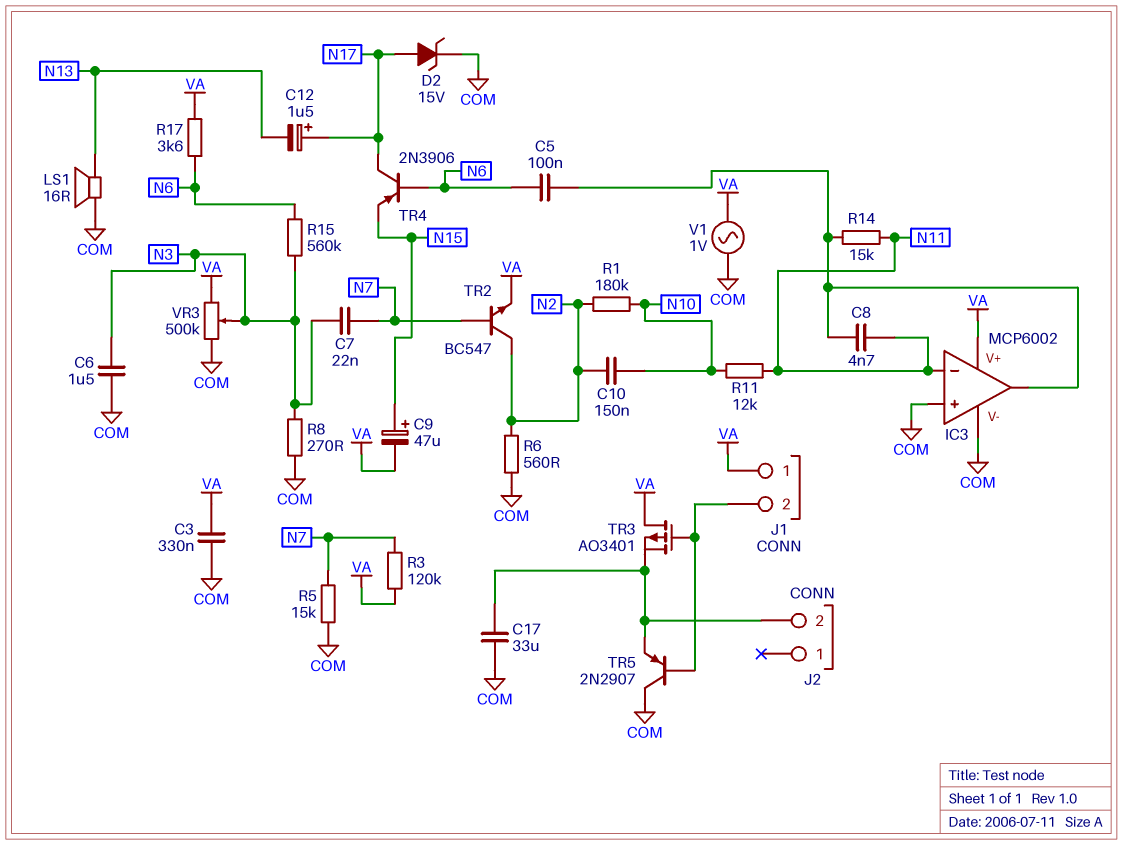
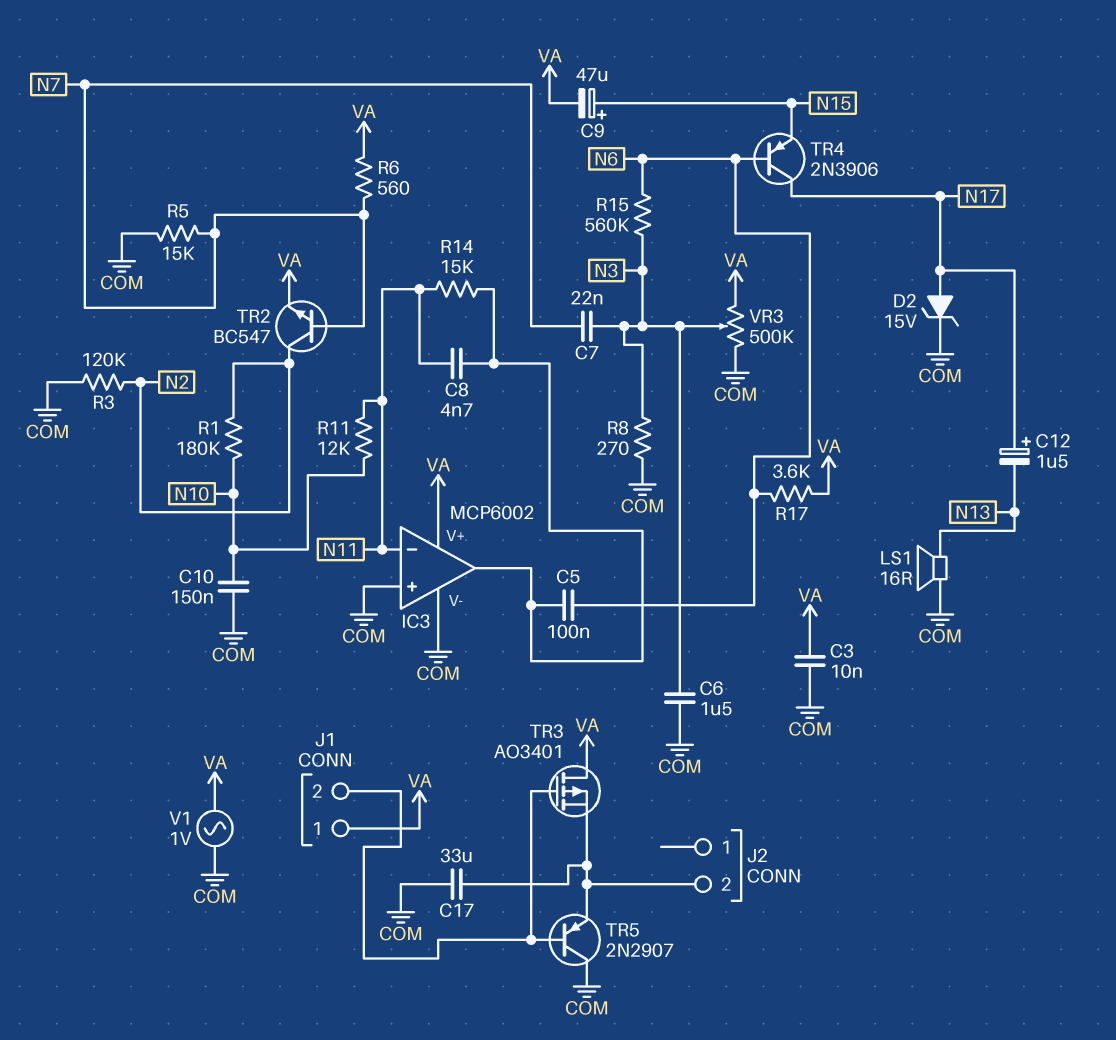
C3: 330nF (COM, VA) -> 10nF (COM, VA)
C10: 150nF (N2, N10) -> 150nF (COM, N10)
R3: 120k (N7, VA) -> 120k (COM, N2)
R6: 560 (COM, N2) -> 560 (N7, VA)

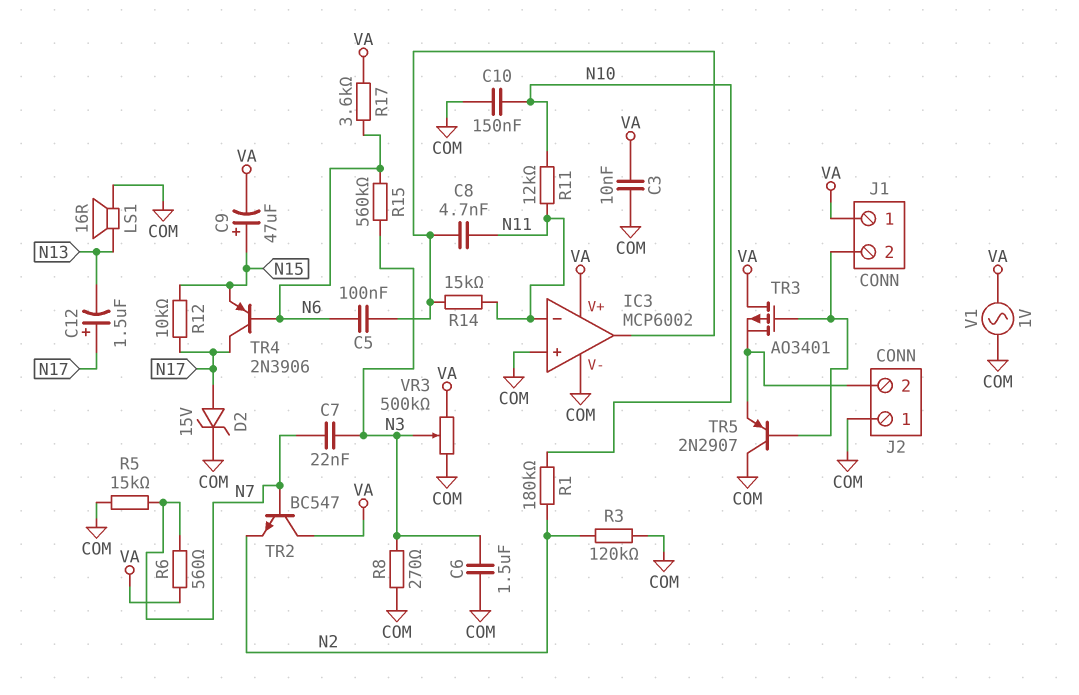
C17: 33uF (COM, J2/2) -> none
J2 pin 1: none -> COM
R12: none -> 10k (N15, N17)
TR2: NPN BC547 (B N7, C N2, E VA) -> NPN BC547 (B N7, C VA, E N2)

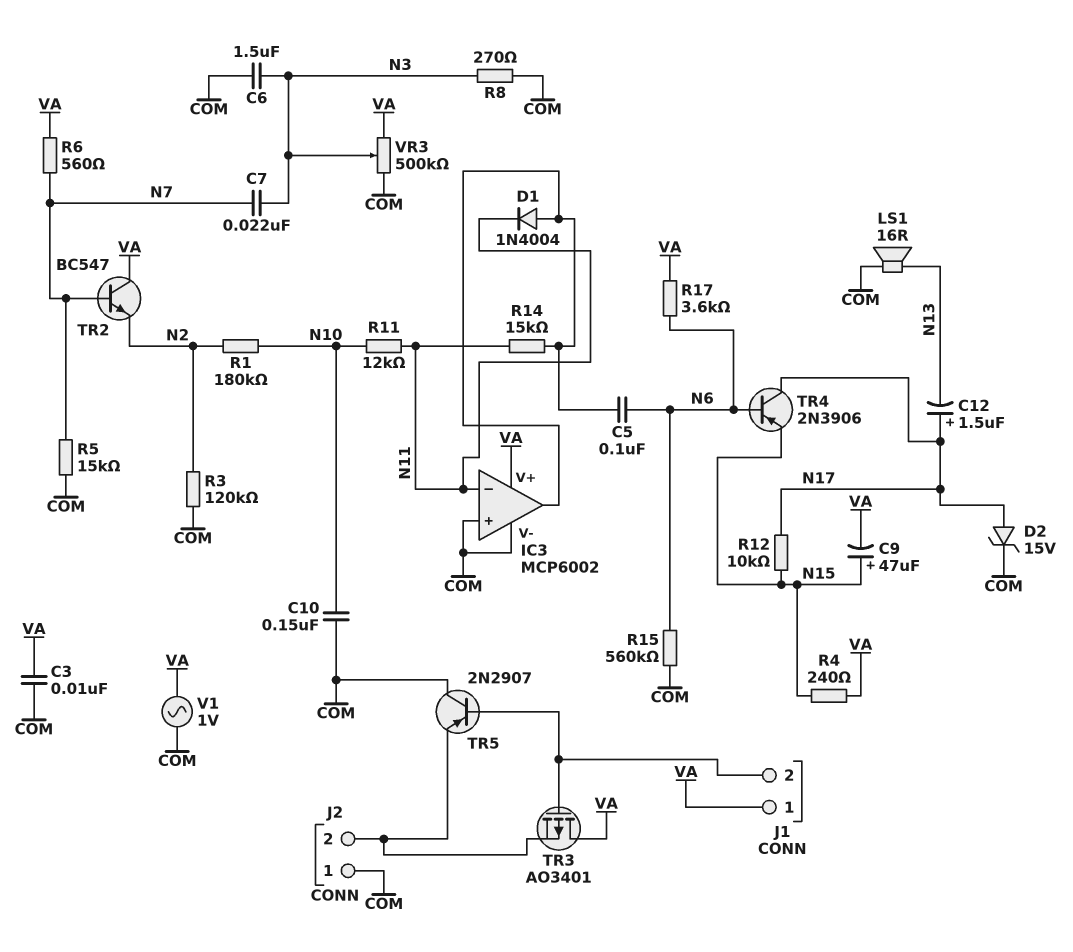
C8: 4.7nF (IC3/out, N11) -> none
D1: none -> diode 1N4004 (A IC3/out, K N11)
R4: none -> 240 (N15, VA)
R15: 560k (N3, N6) -> 560k (COM, N6)

